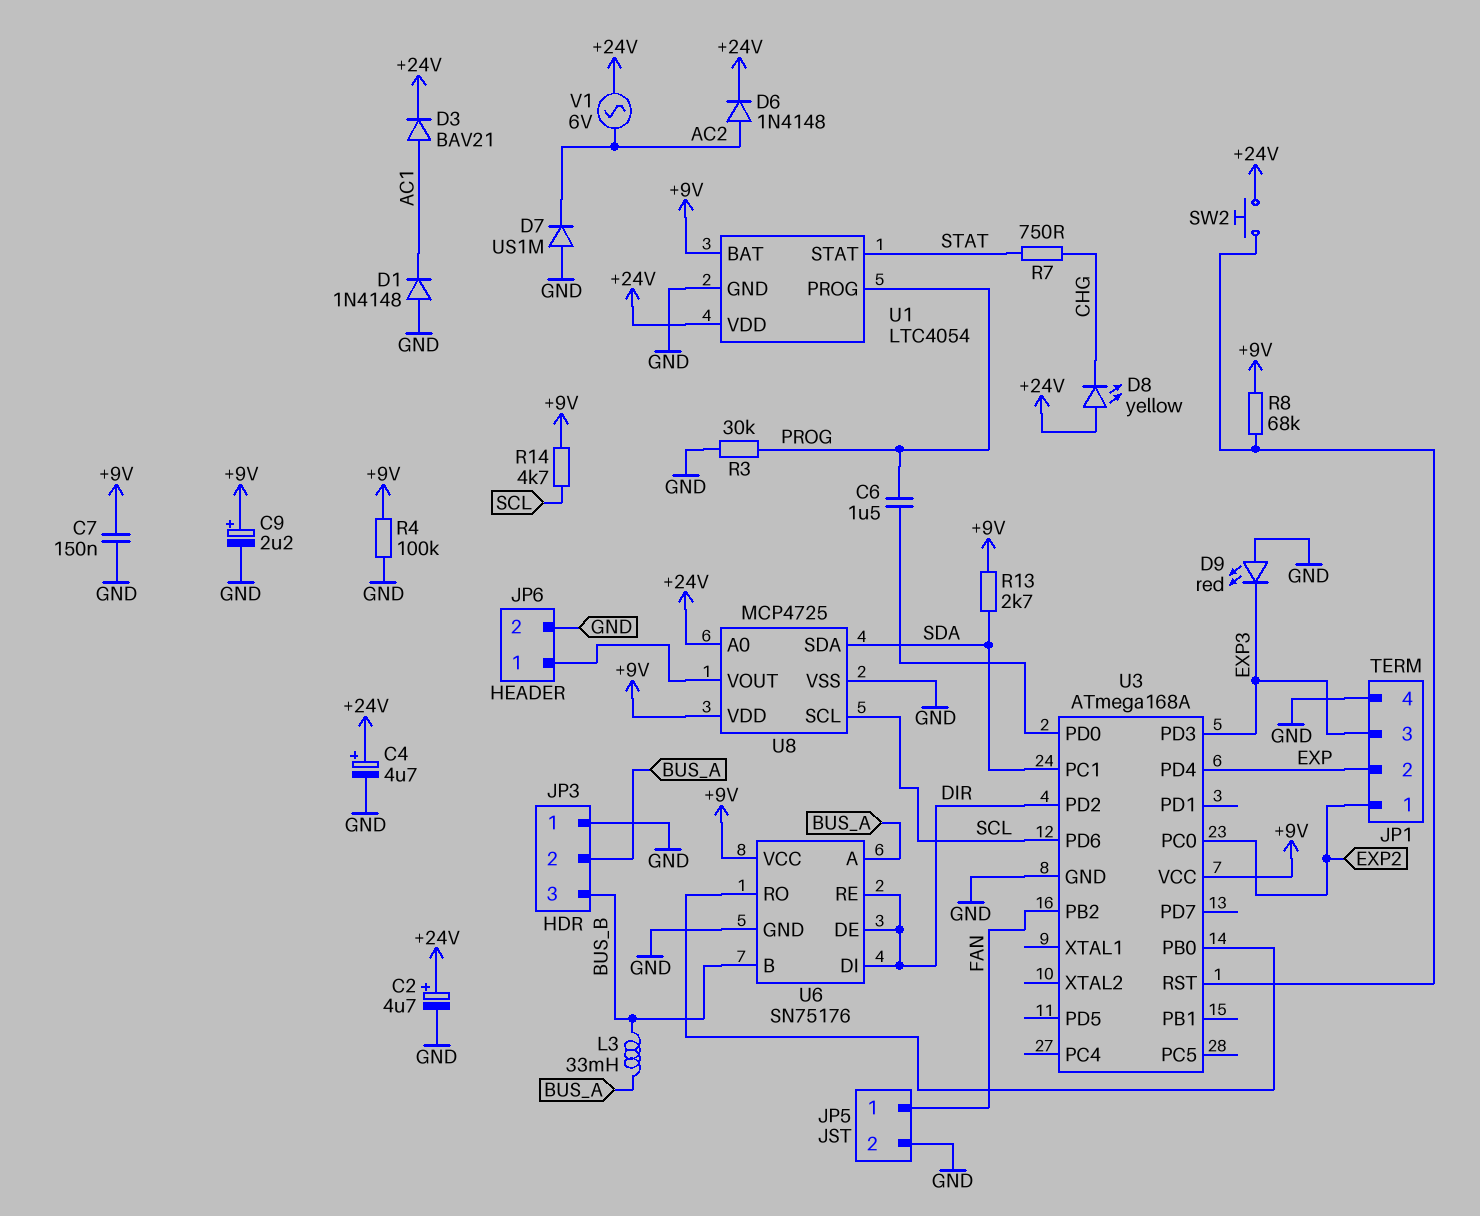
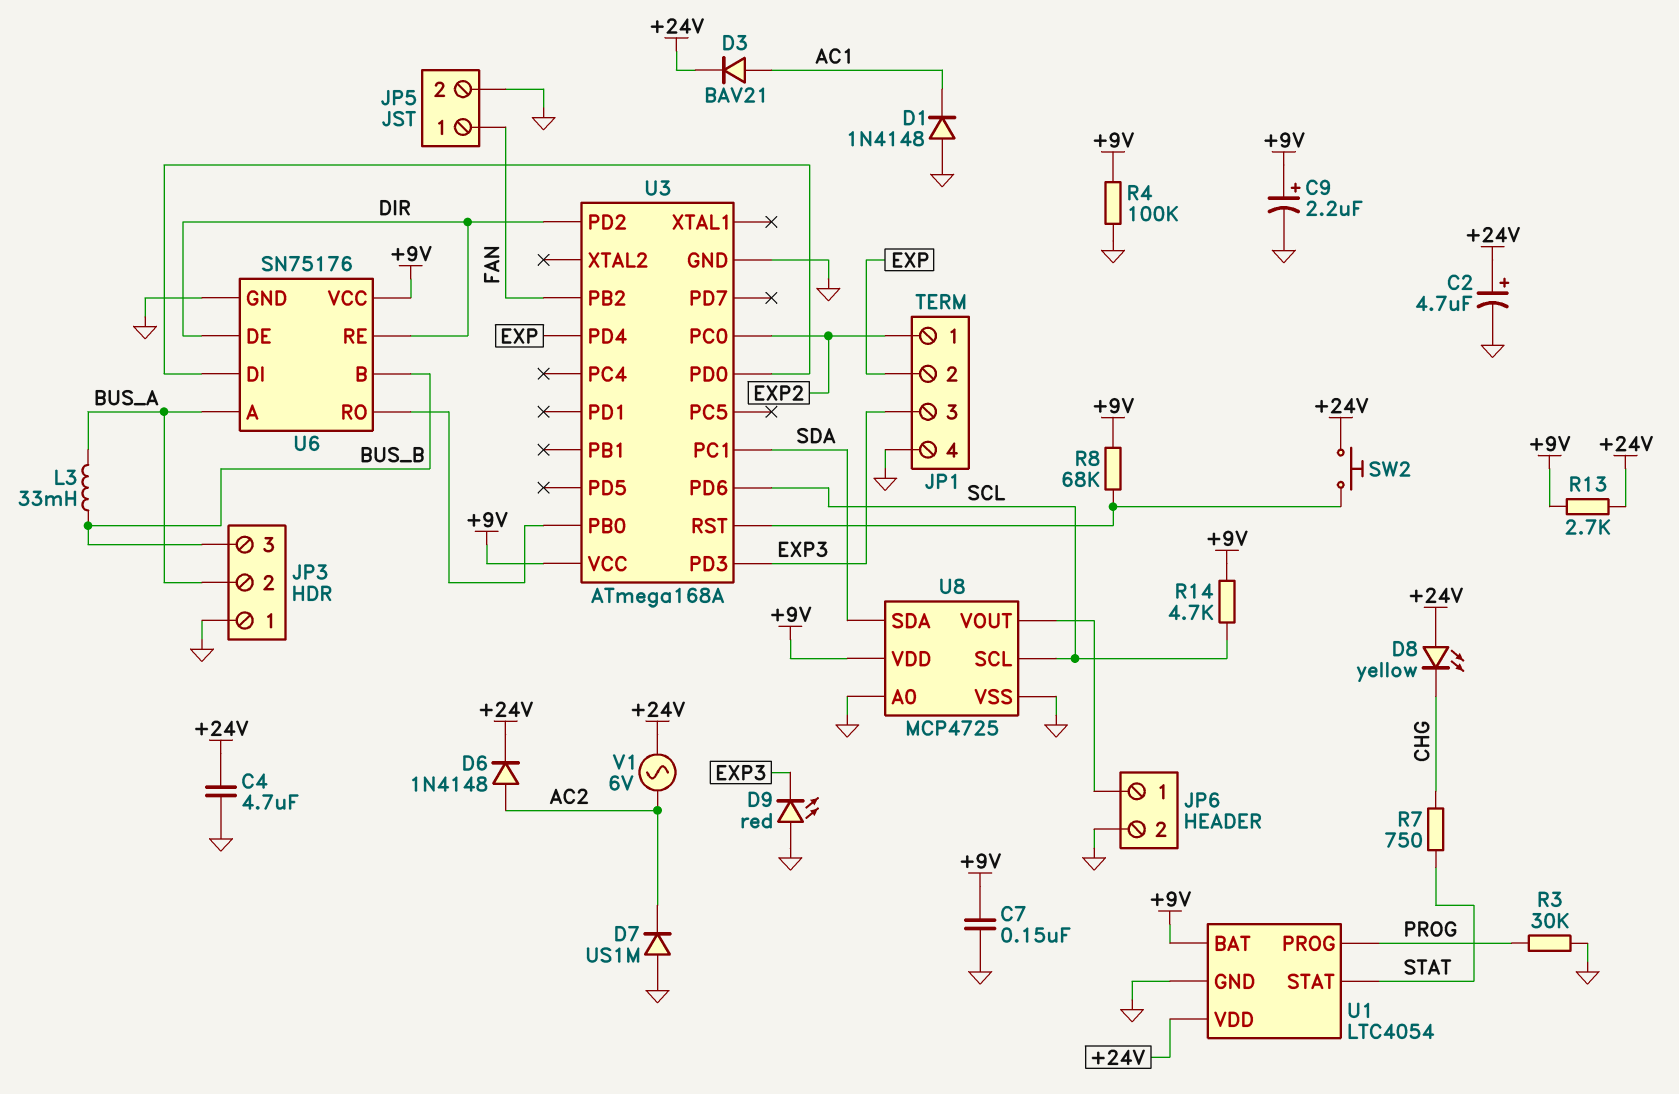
C4: 4.7uF (plus +24V, minus GND) -> 4.7uF (+24V, GND)
C6: 1.5uF (PROG, U3/PD0) -> none
R13: 2.7k (+9V, SDA) -> 2.7k (+9V, +24V)
U6 pin DI: DIR -> U3/PD0
U8 pin A0: +24V -> GND

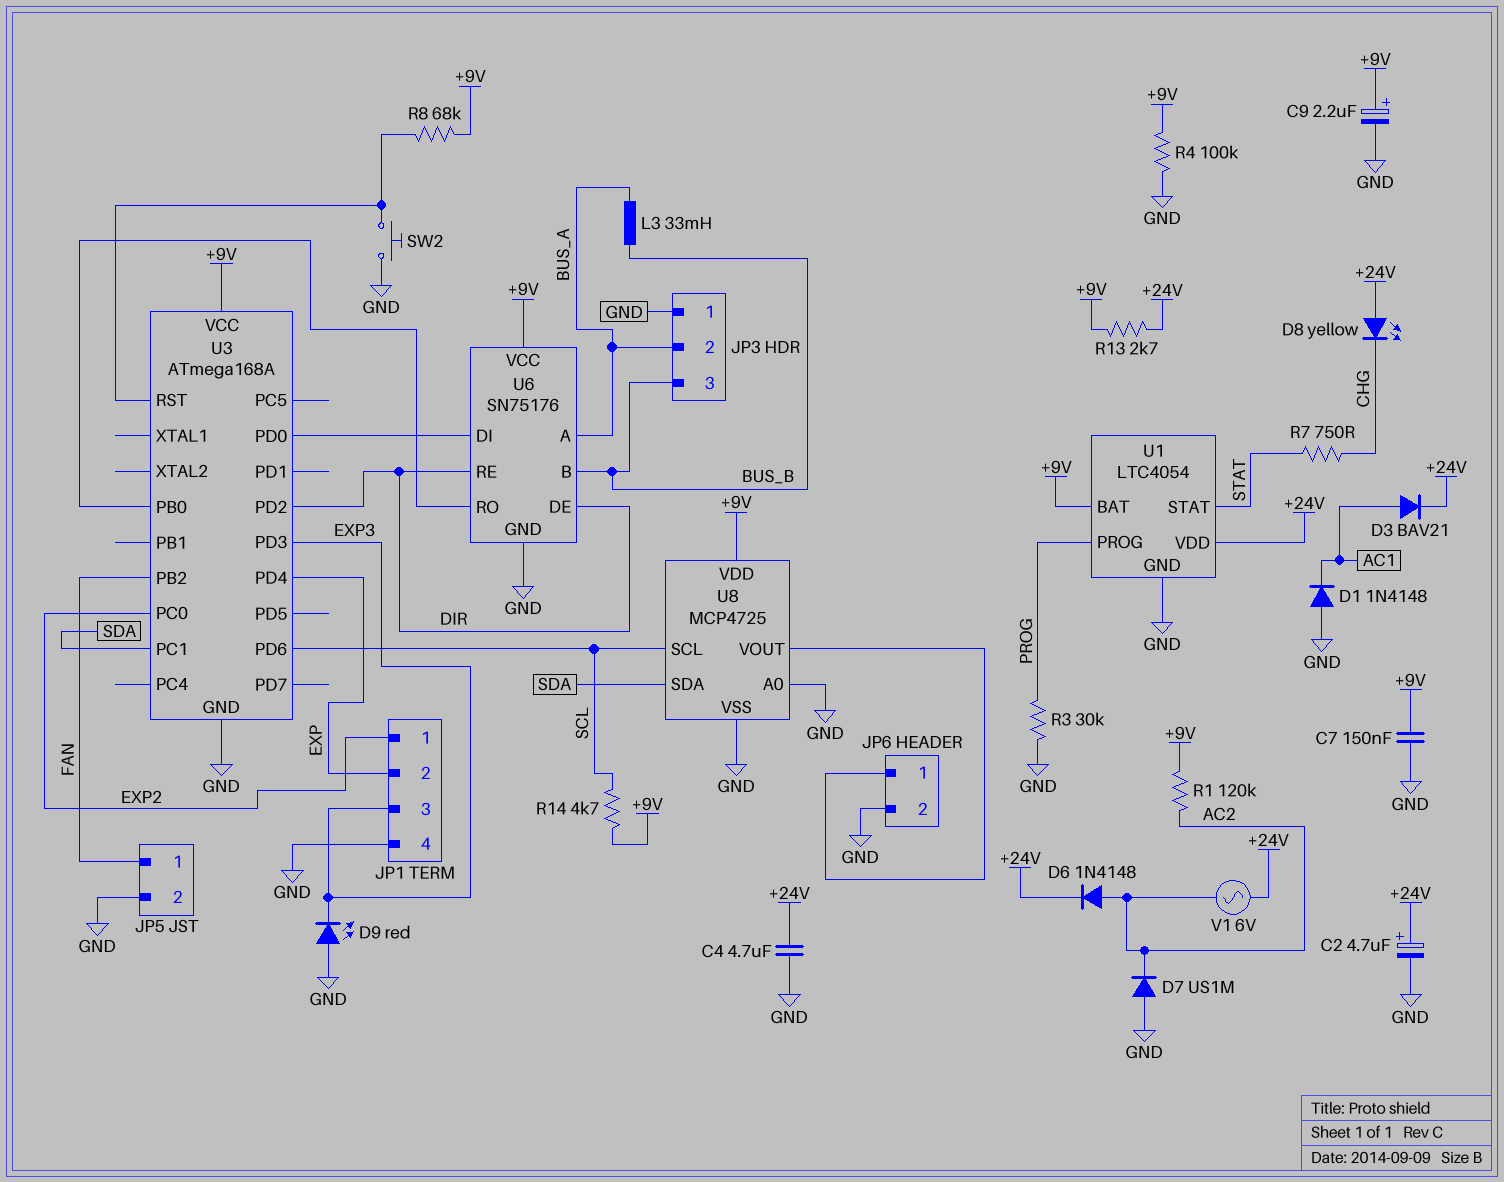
R1: none -> 120k (+9V, AC2)
SW2: button (+24V, U3/RST) -> button (GND, U3/RST)

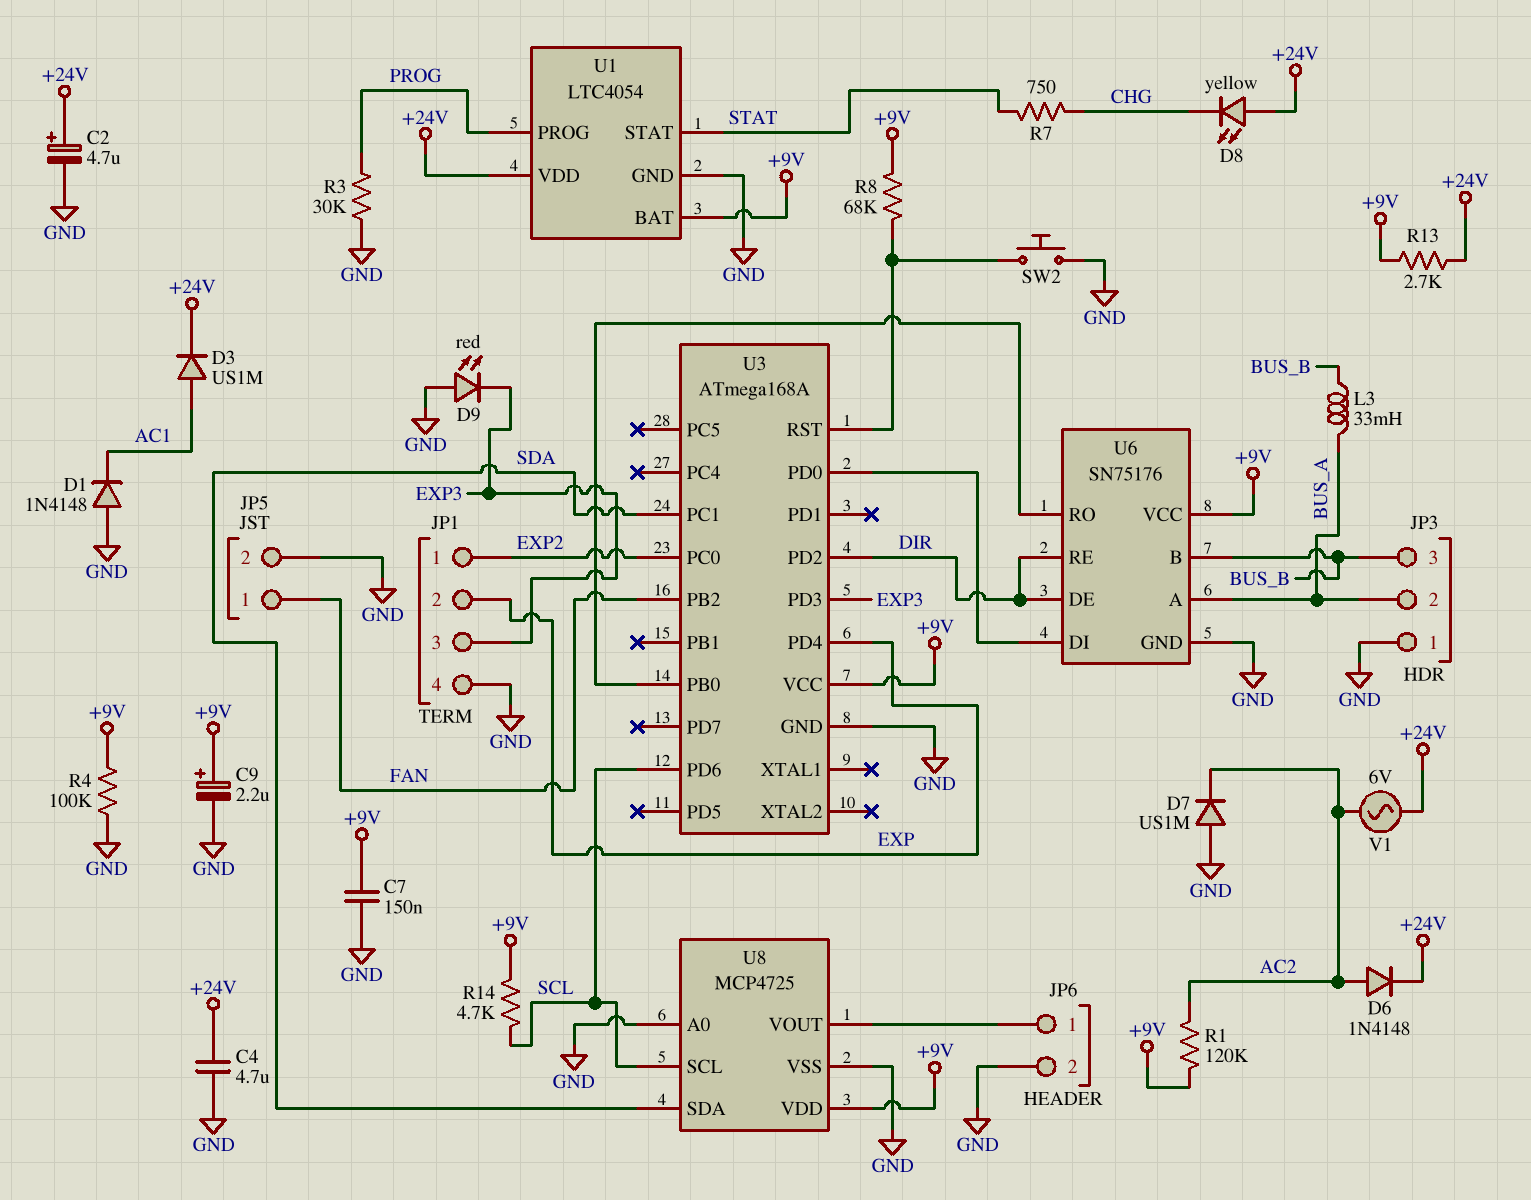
D3: diode BAV21 (A AC1, K +24V) -> diode US1M (A AC1, K +24V)

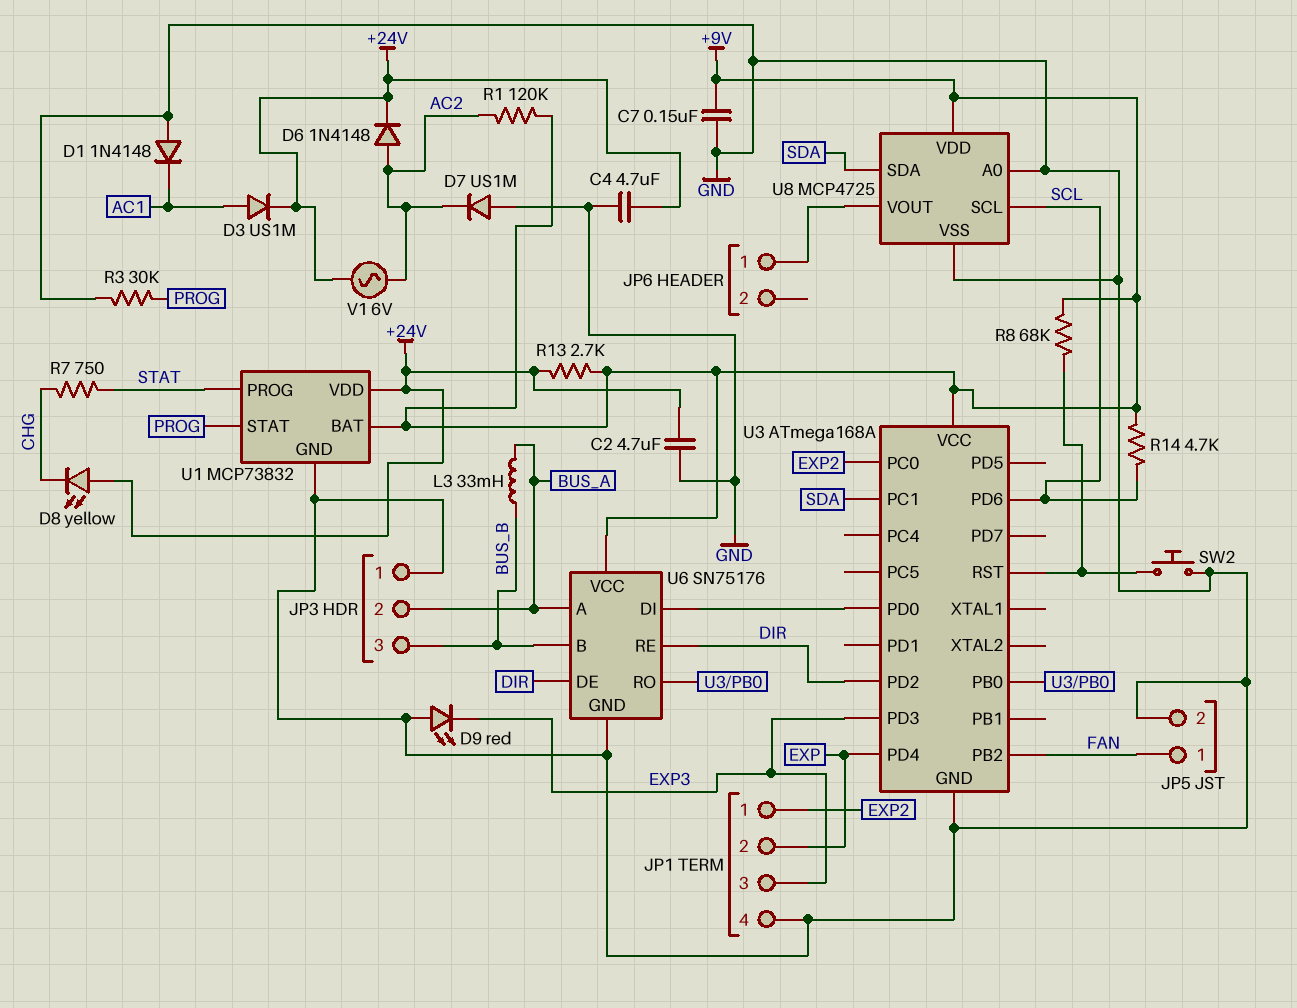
C2: 4.7uF (plus +24V, minus GND) -> 4.7uF (+24V, GND)
C9: 2.2uF (plus +9V, minus GND) -> none
JP6 pin 2: GND -> none
R4: 100k (+9V, GND) -> none
U1: LTC4054 -> MCP73832
U1 pin PROG: PROG -> STAT
U1 pin STAT: STAT -> PROG

